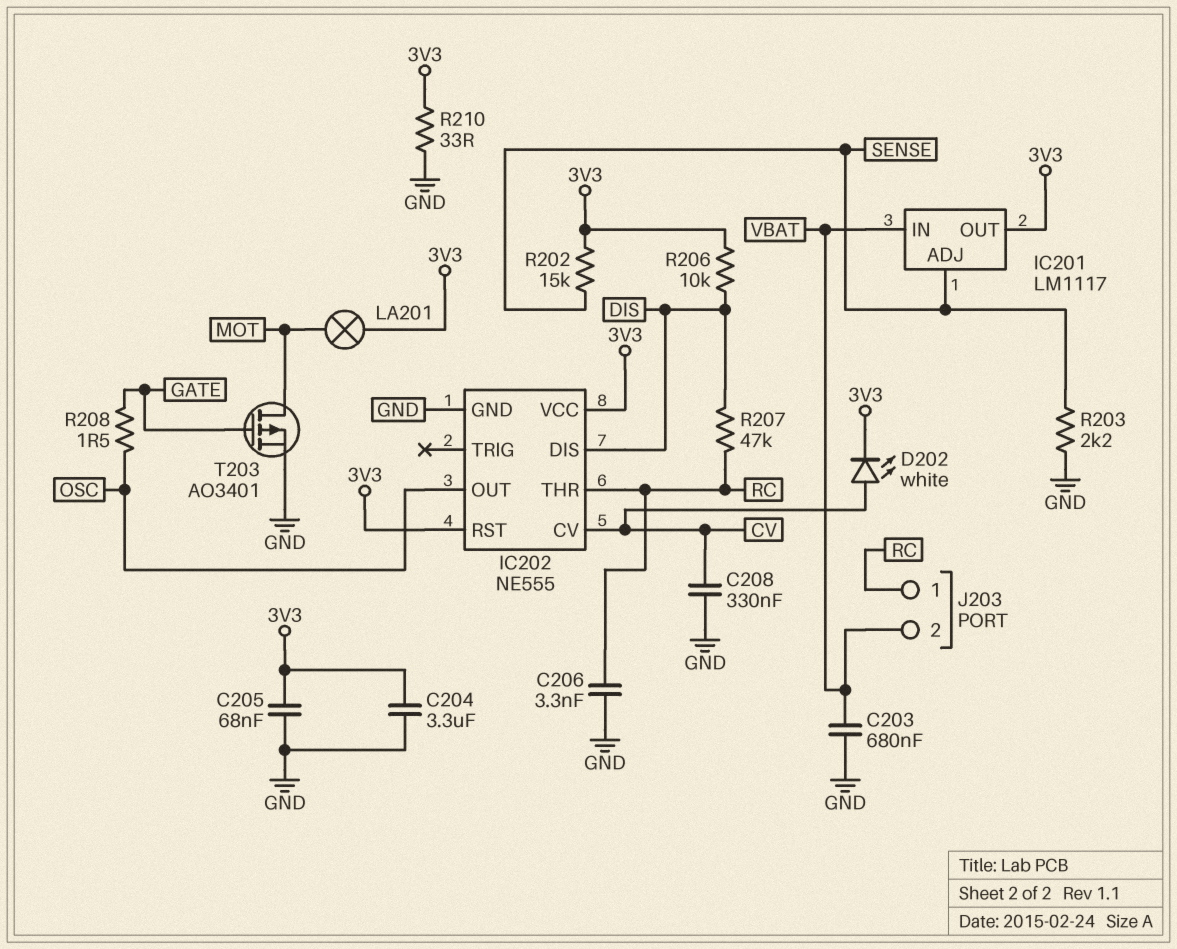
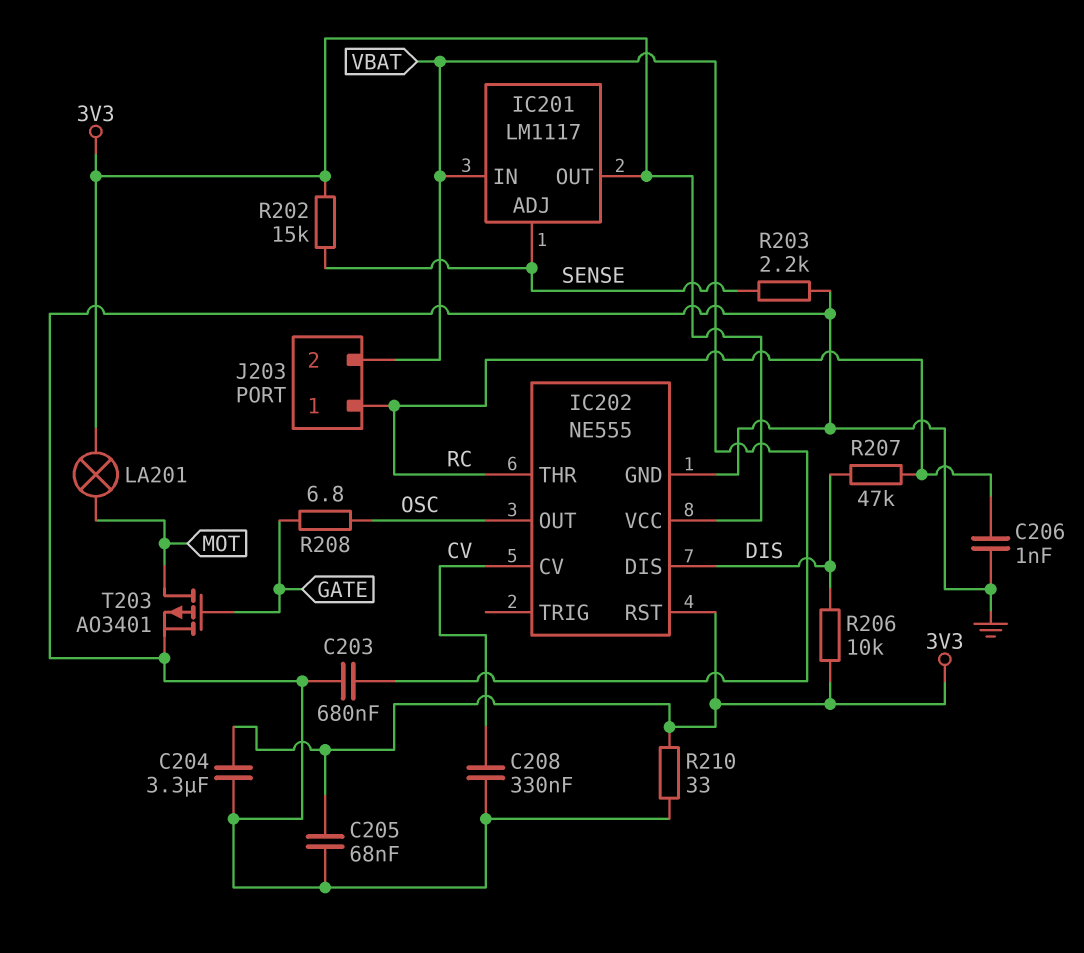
C206: 3.3nF (GND, RC) -> 1nF (GND, RC)
D202: LED white (A CV, K 3V3) -> none
R208: 1.5 (GATE, OSC) -> 6.8 (GATE, OSC)

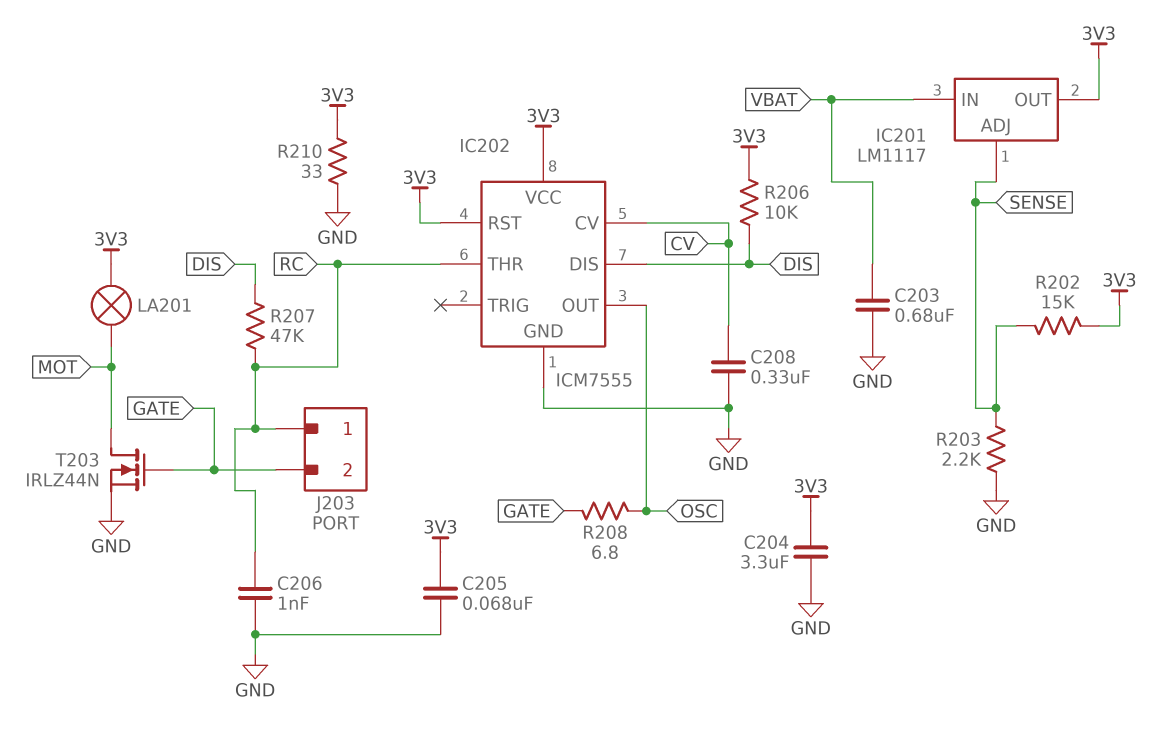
IC202: NE555 -> ICM7555
J203 pin 2: VBAT -> GATE
T203: PMOS AO3401 (G GATE, D MOT, S GND) -> NMOS IRLZ44N (G GATE, D MOT, S GND)

